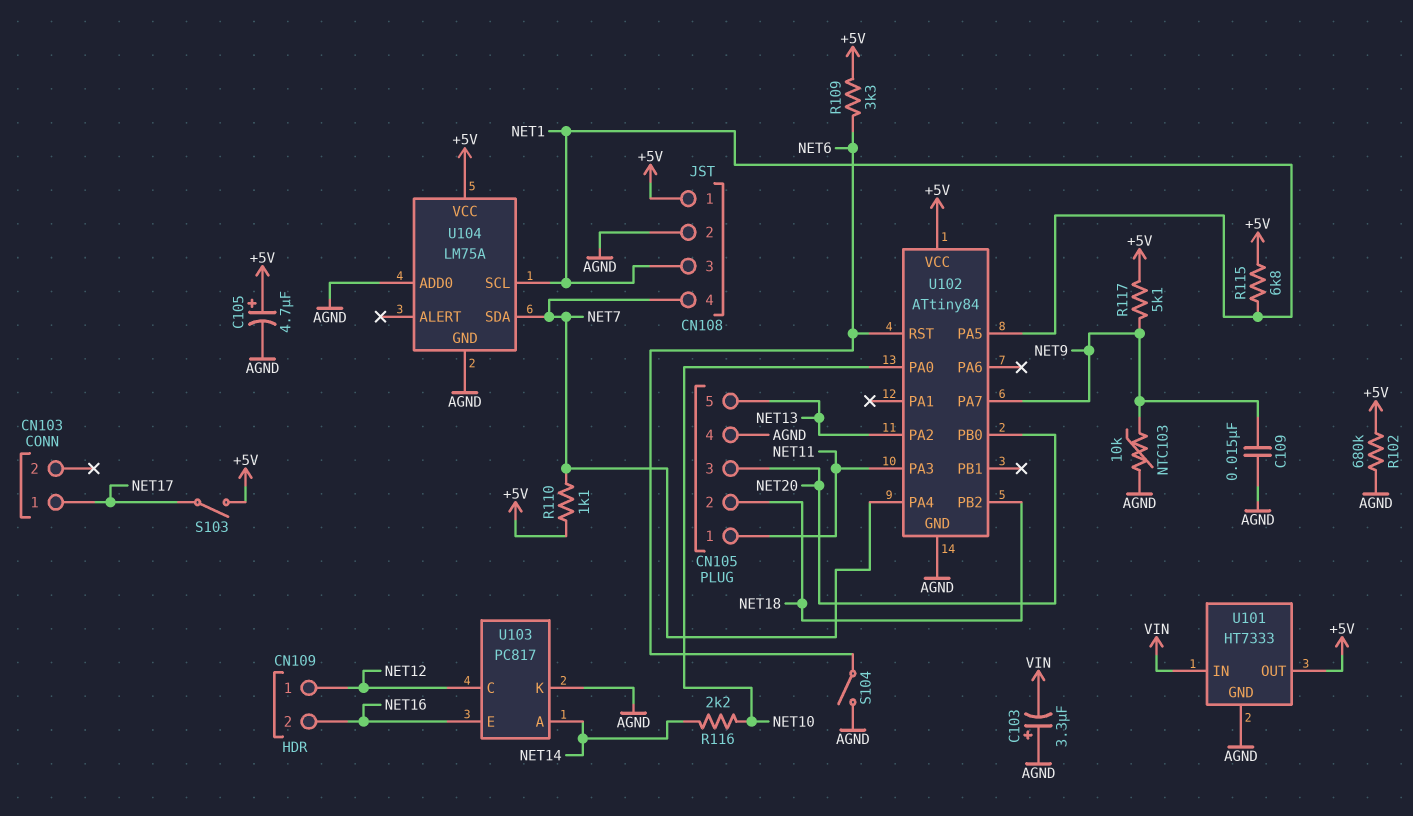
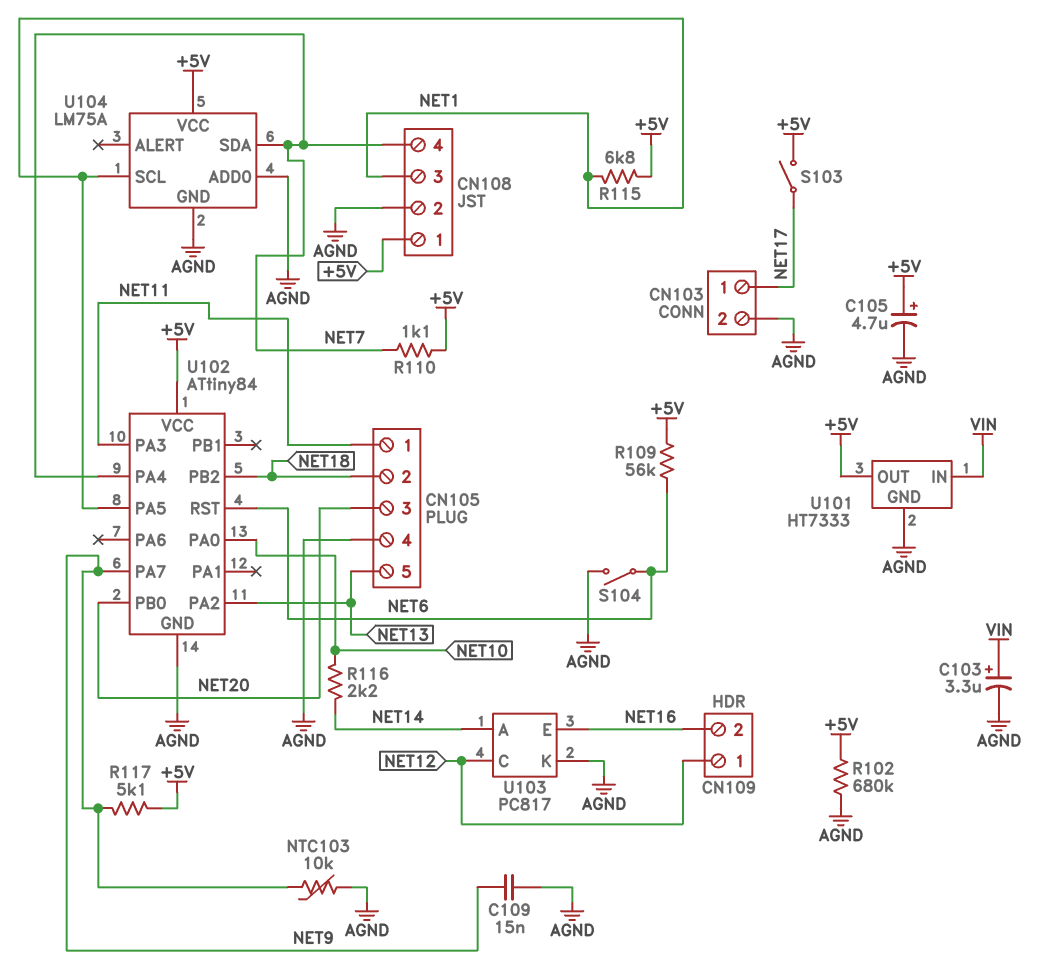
C103: 3.3uF (plus AGND, minus VIN) -> 3.3uF (plus VIN, minus AGND)
CN103 pin 2: none -> AGND
R109: 3.3k (+5V, NET6) -> 56k (+5V, NET6)

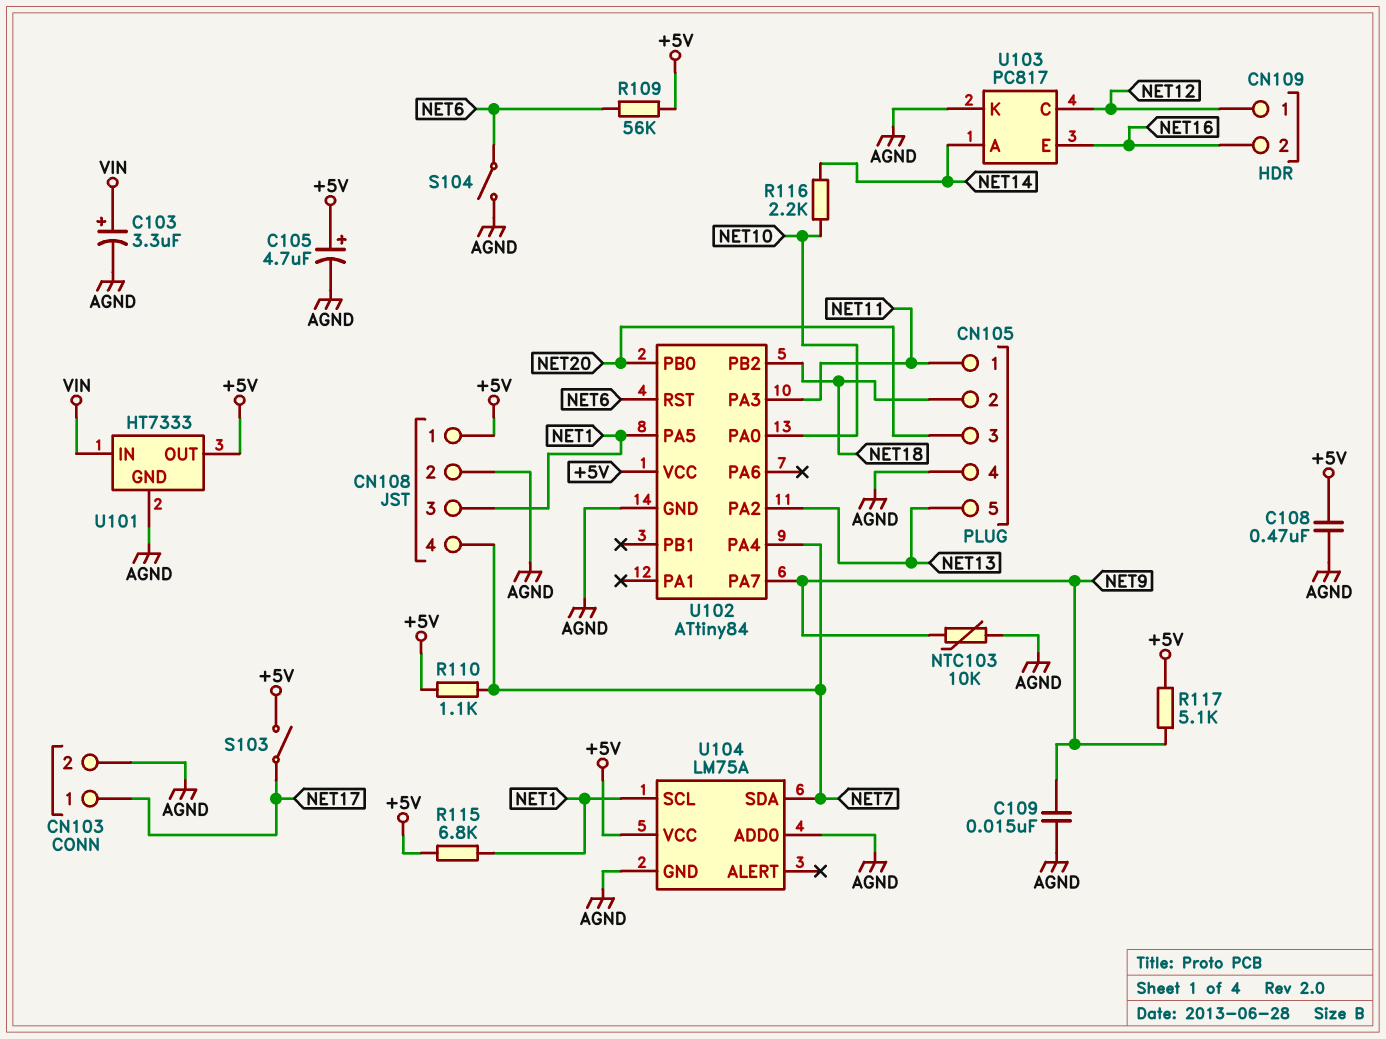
C108: none -> 470nF (+5V, AGND)
R102: 680k (+5V, AGND) -> none

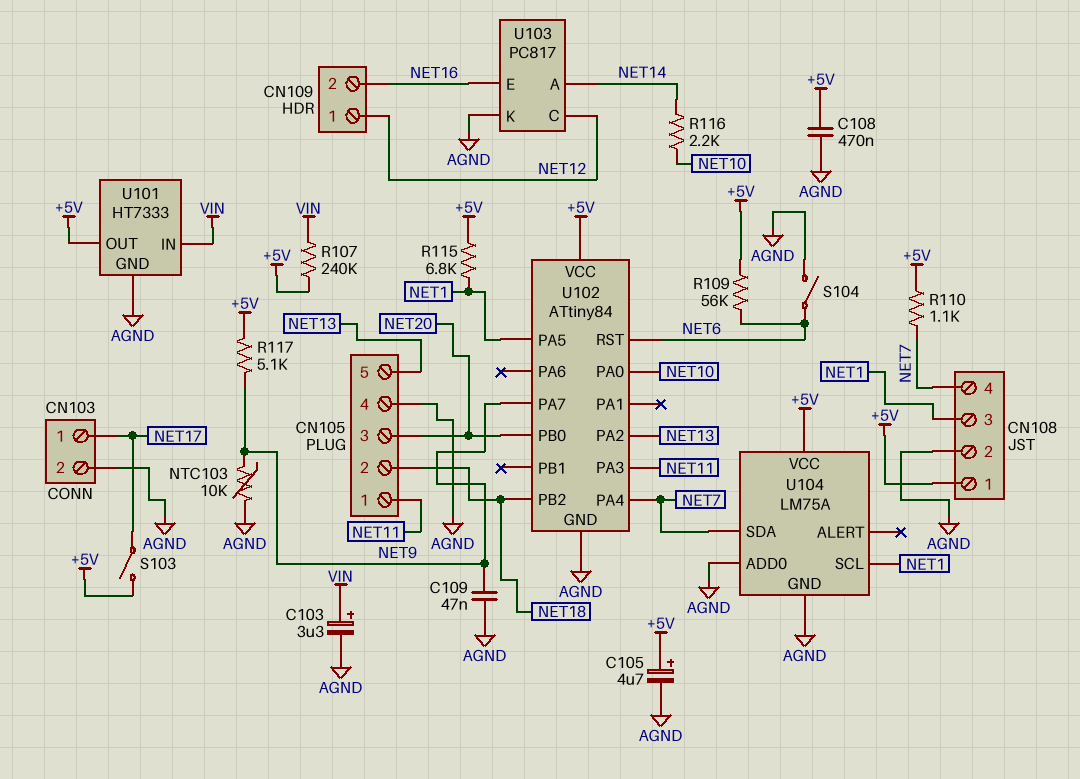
C109: 15nF (AGND, NET9) -> 47nF (AGND, NET9)
R107: none -> 240k (+5V, VIN)

